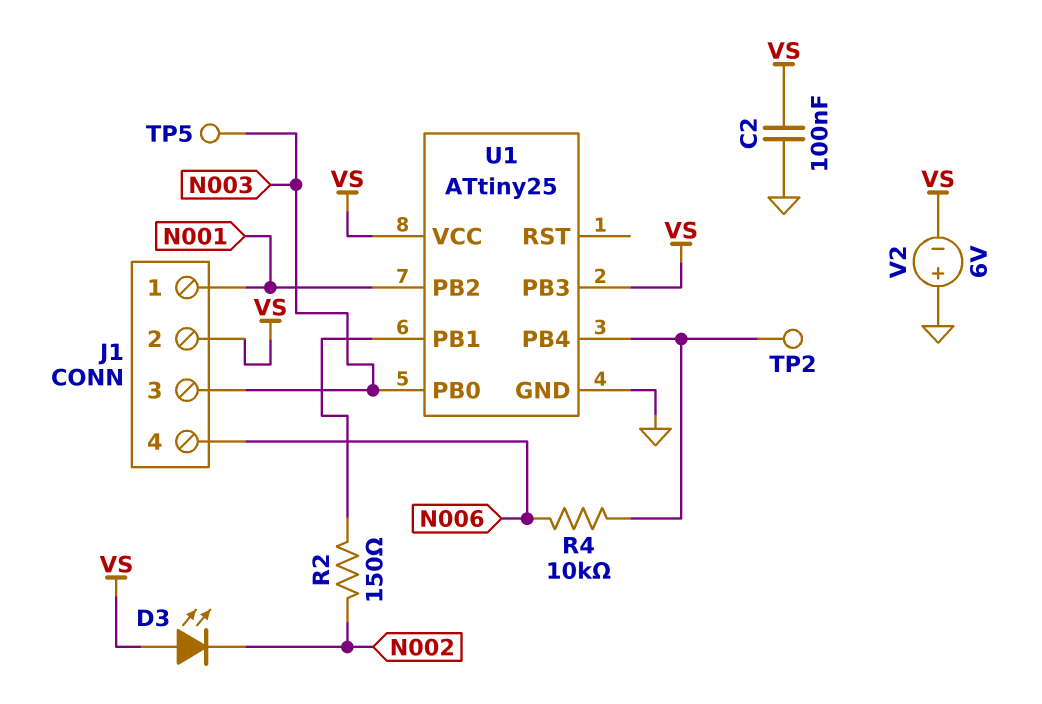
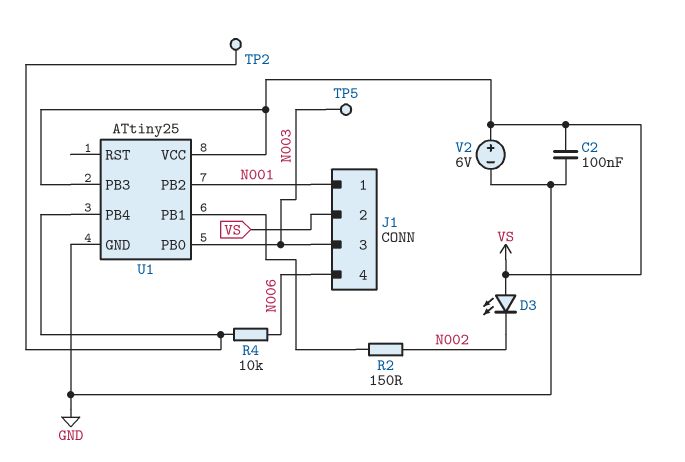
V2: 6V (plus GND, minus VS) -> 6V (plus VS, minus GND)

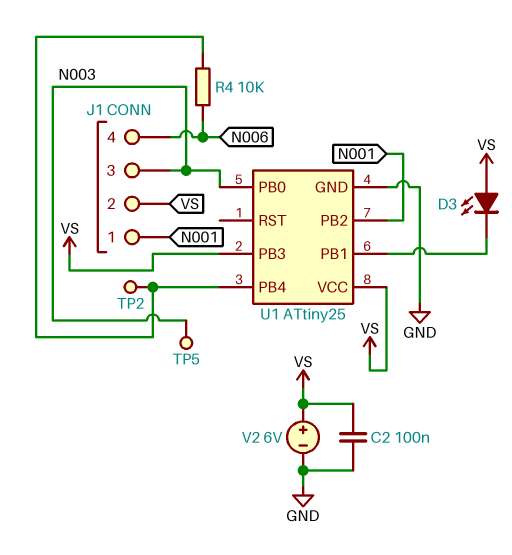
D3: LED (A VS, K N002) -> LED (A VS, K U1/PB1)
R2: 150 (N002, U1/PB1) -> none

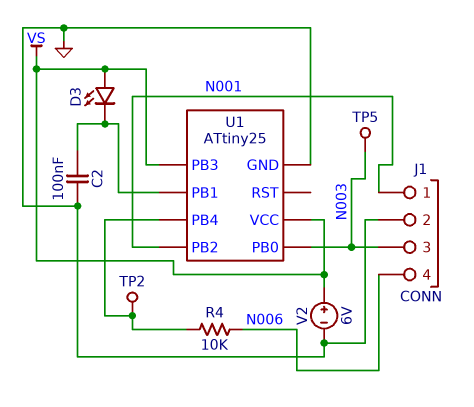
C2: 100nF (GND, VS) -> 100nF (GND, U1/PB1)
J1 pin 2: VS -> GND

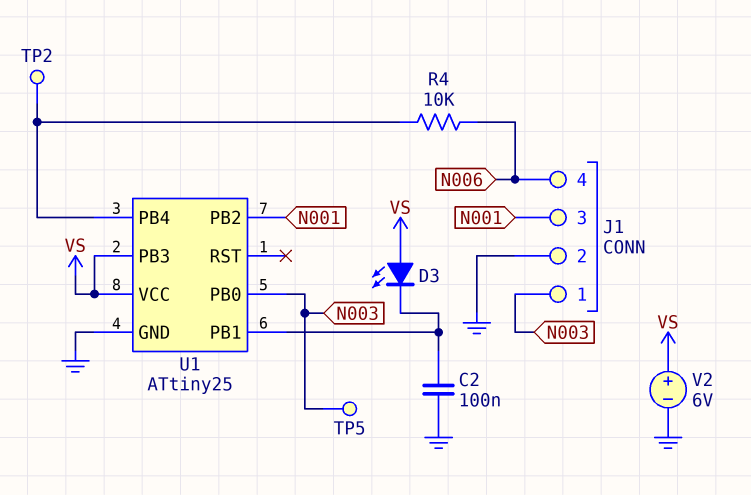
J1 pin 1: N001 -> N003
J1 pin 3: N003 -> N001

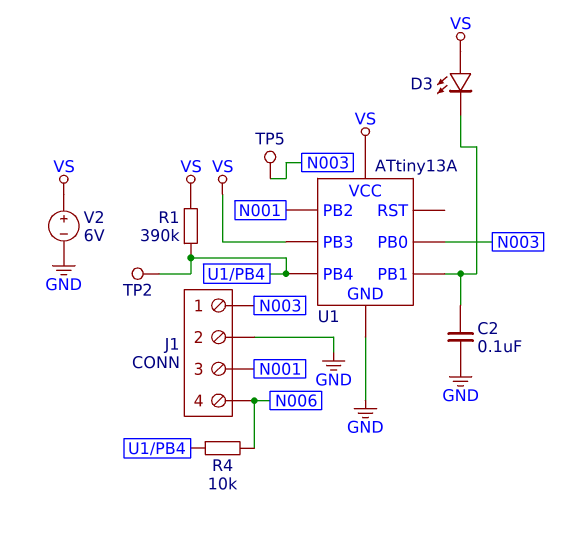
R1: none -> 390k (U1/PB4, VS)
U1: ATtiny25 -> ATtiny13A

